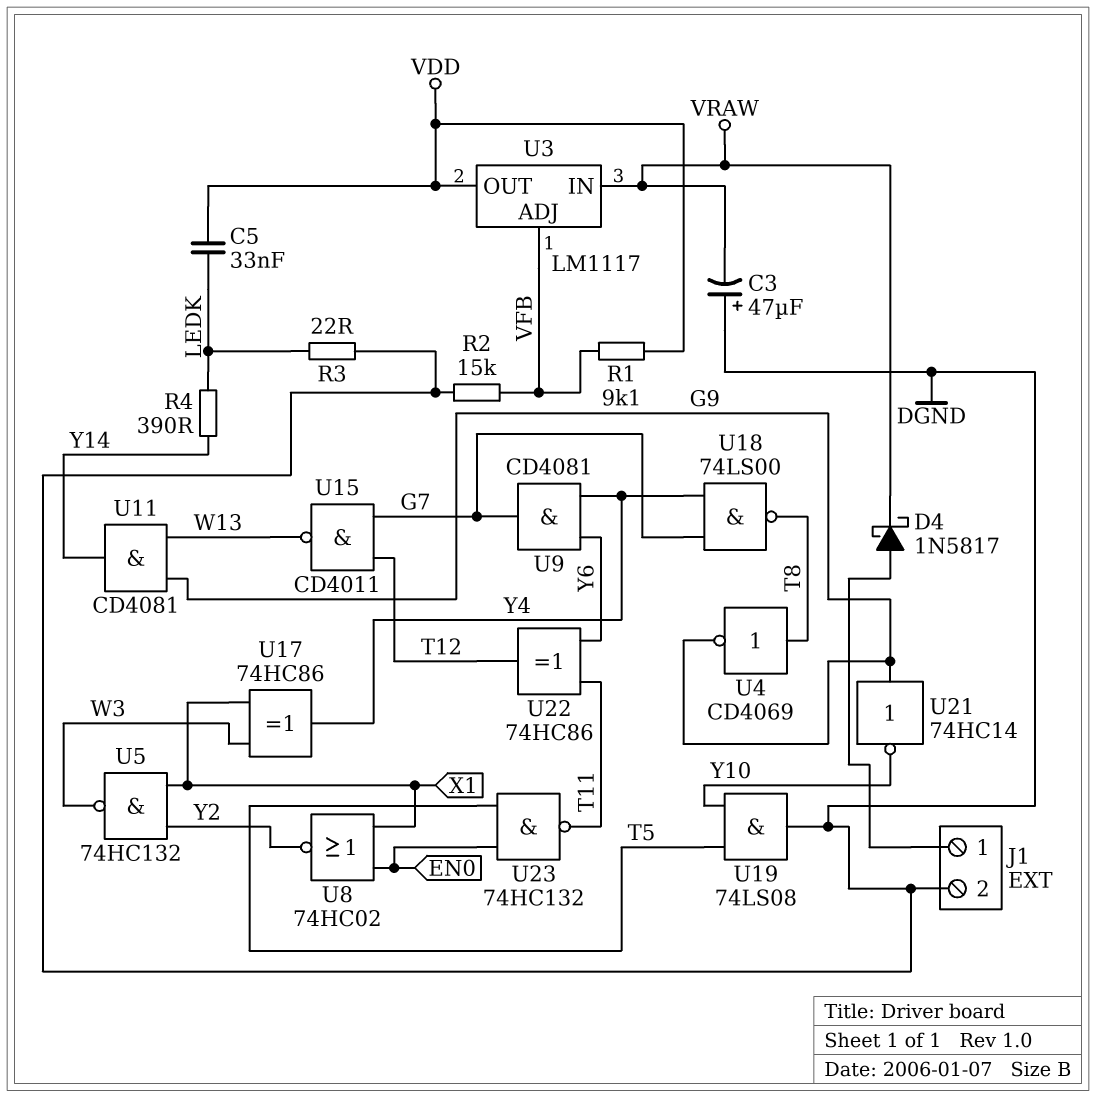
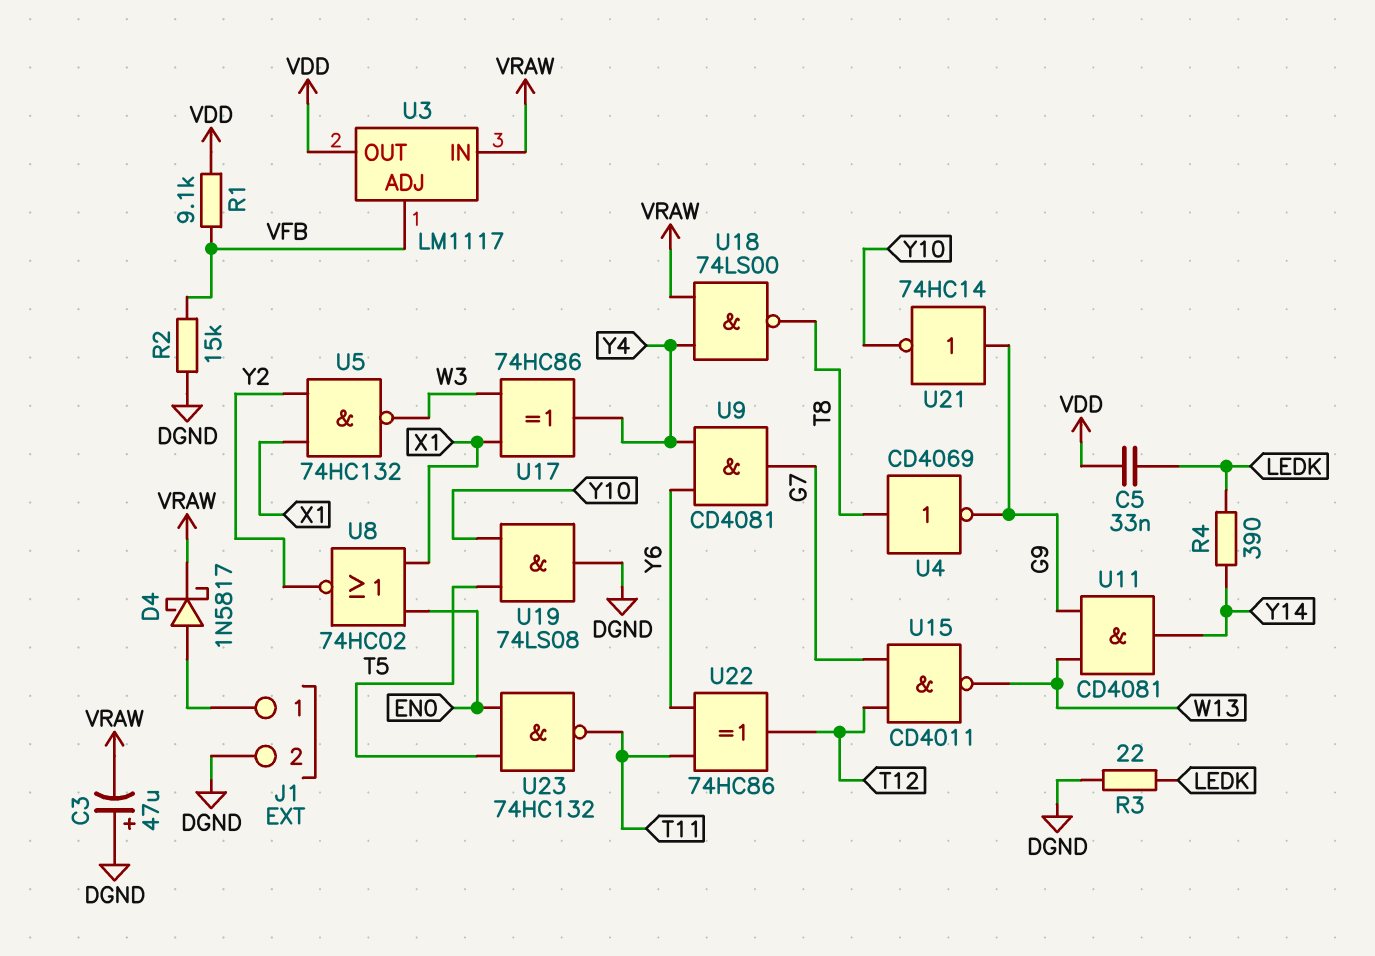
U18: NAND 74LS00 (in G7, in Y4, out T8) -> NAND 74LS00 (in VRAW, in Y4, out T8)

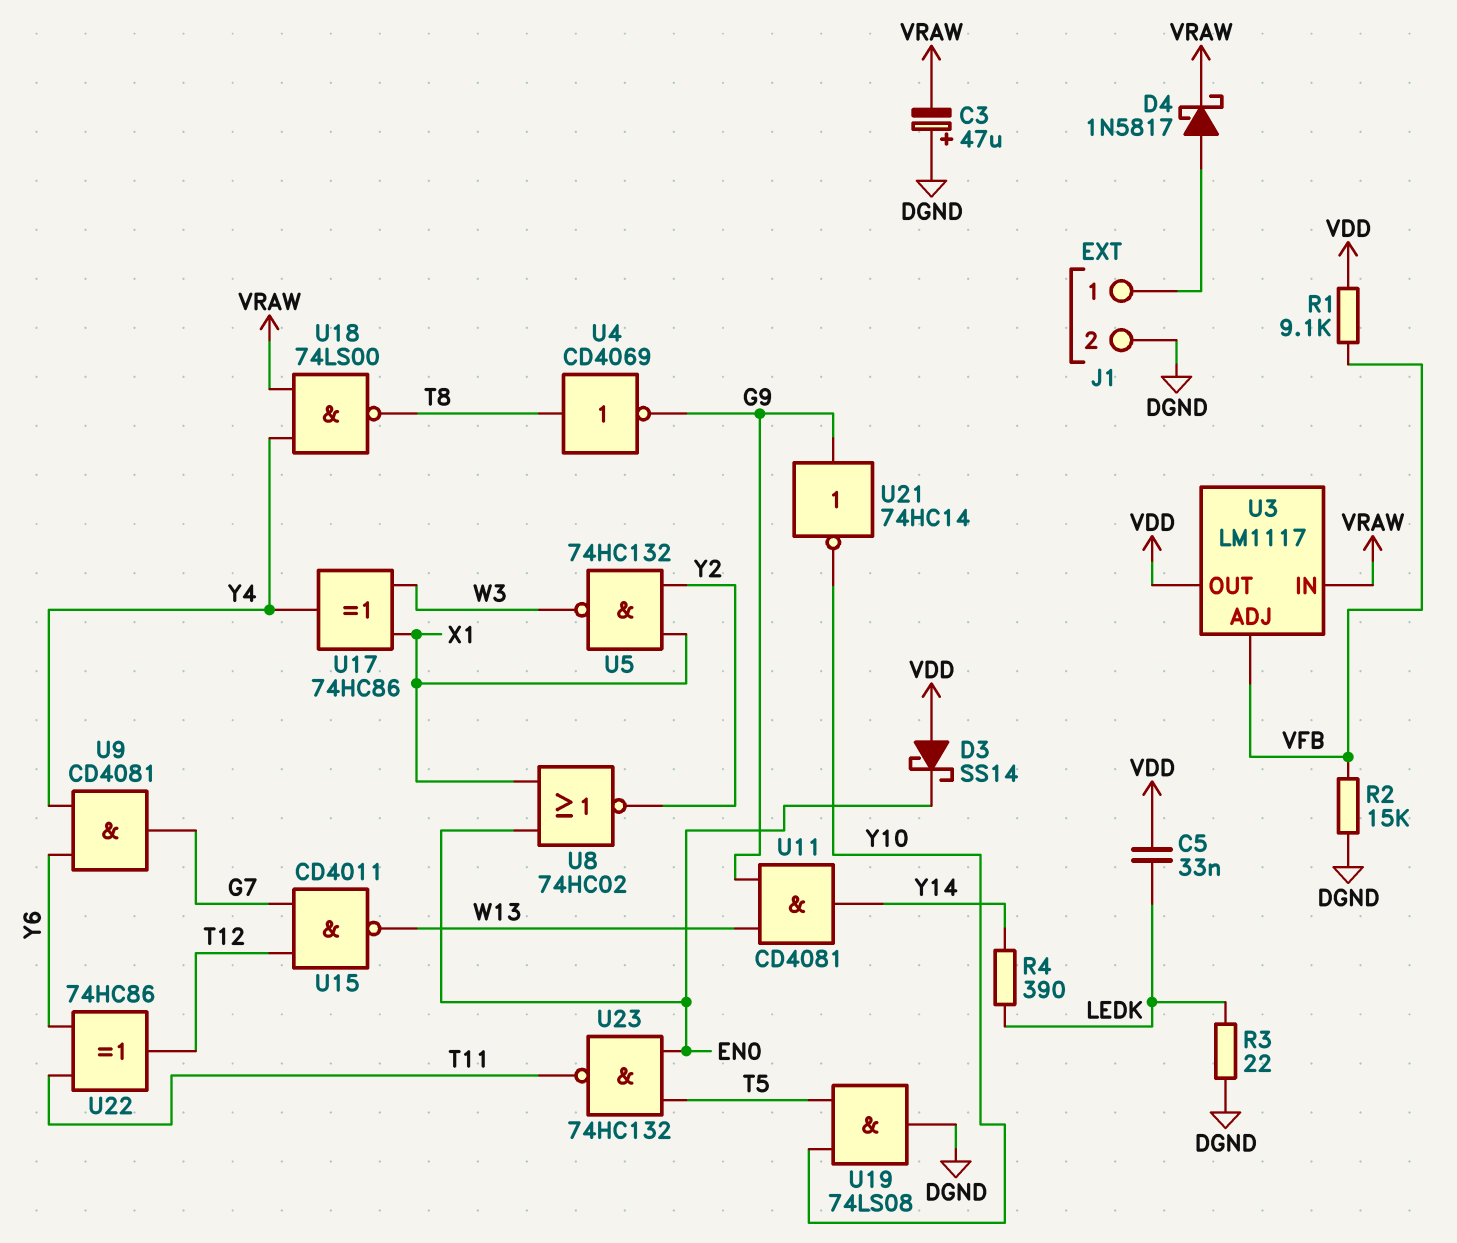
D3: none -> schottky SS14 (A VDD, K EN0)

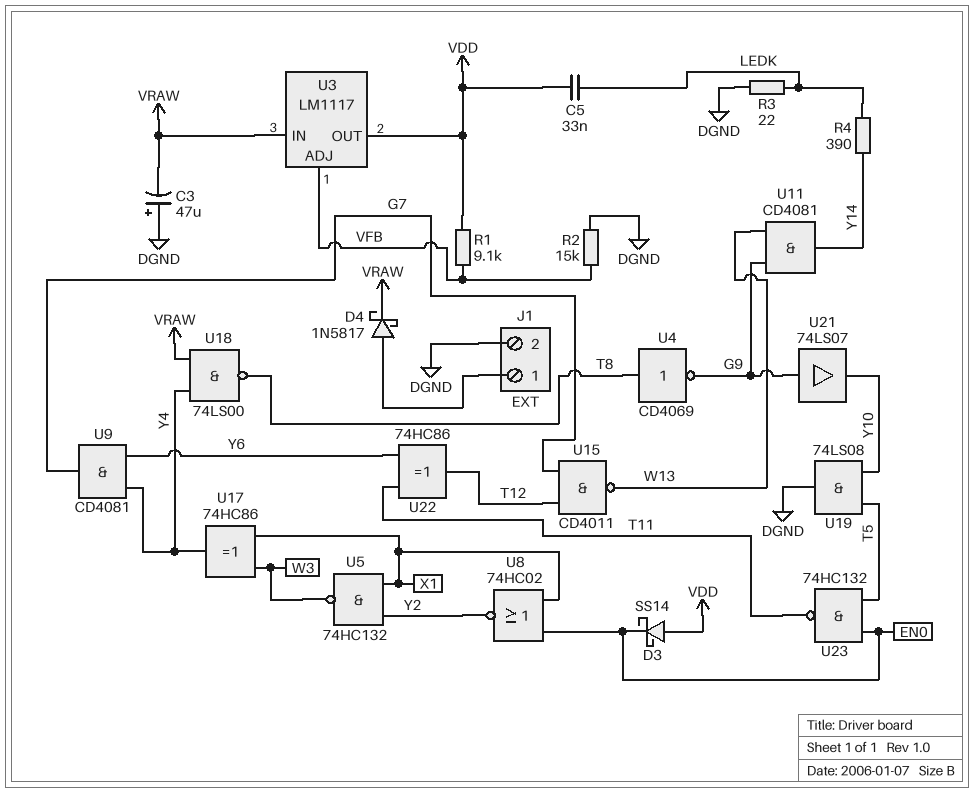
U21: NOT 74HC14 (in G9, out Y10) -> buffer 74LS07 (in G9, out Y10)

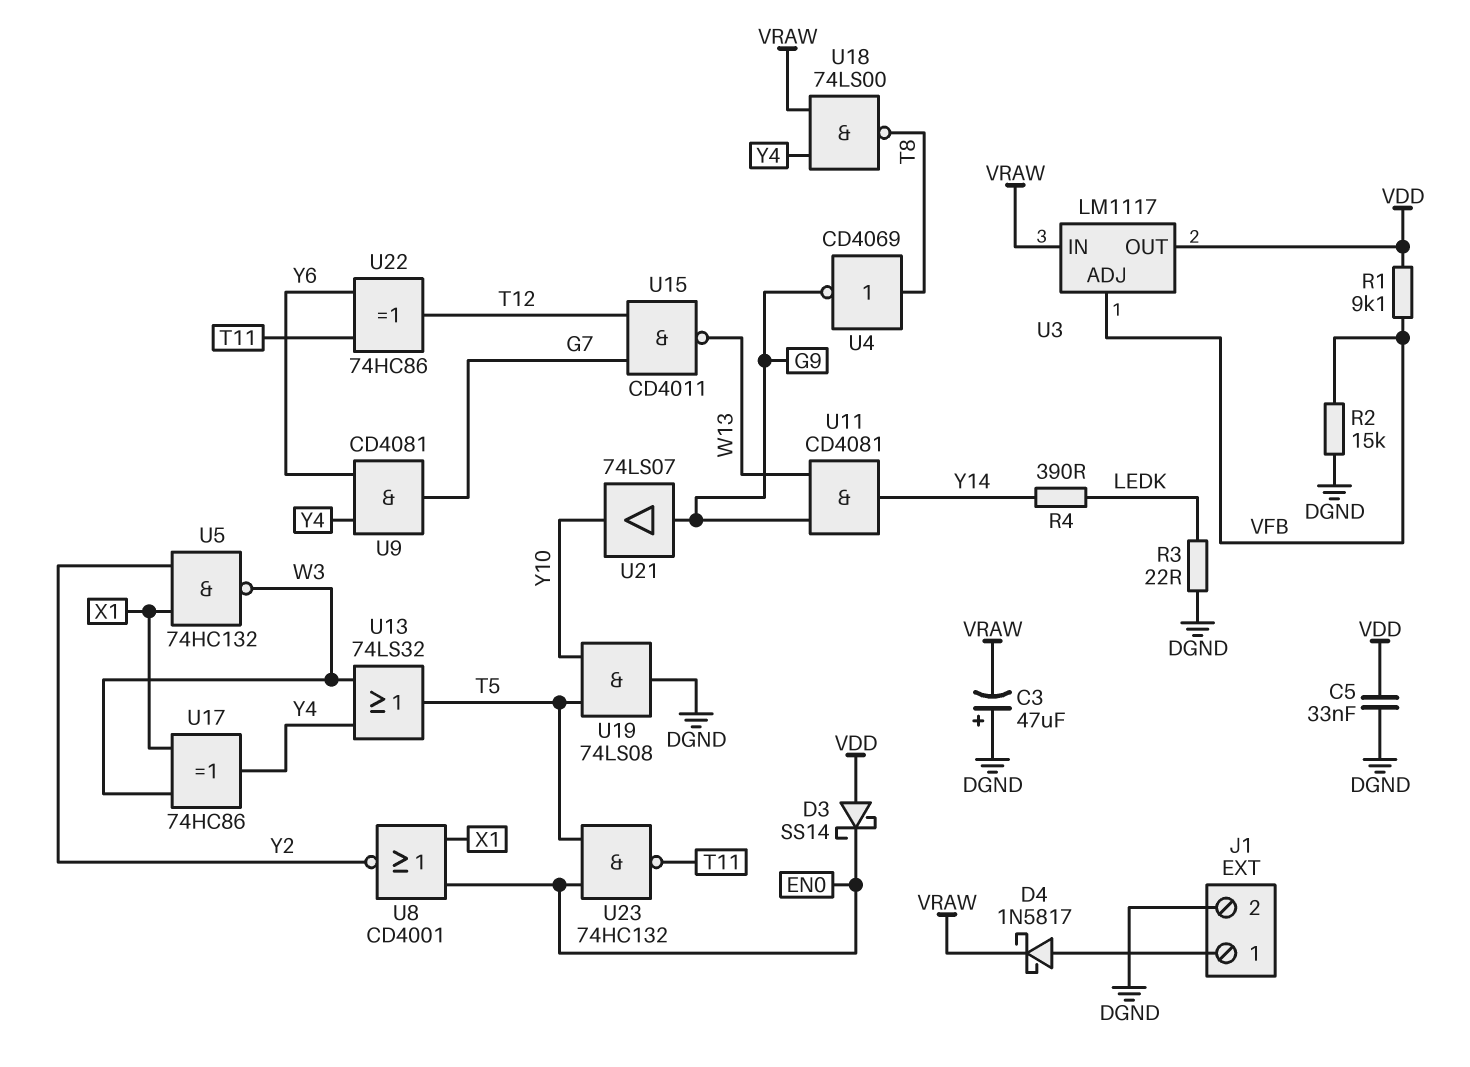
C5: 33nF (LEDK, VDD) -> 33nF (DGND, VDD)
U8: NOR 74HC02 (in EN0, in X1, out Y2) -> NOR CD4001 (in EN0, in X1, out Y2)
U13: none -> OR 74LS32 (in W3, in Y4, out T5)

